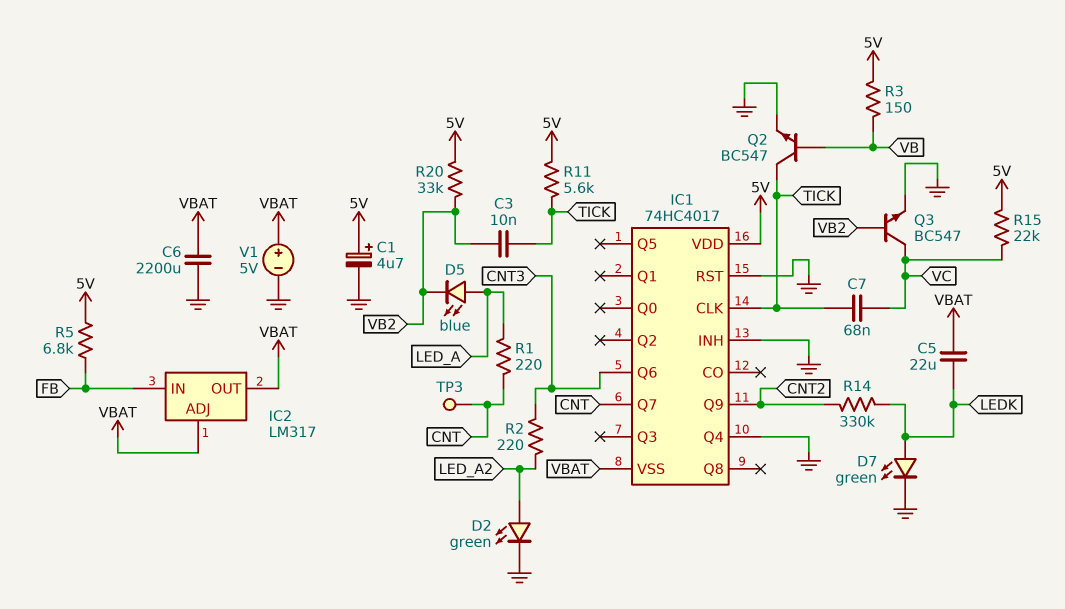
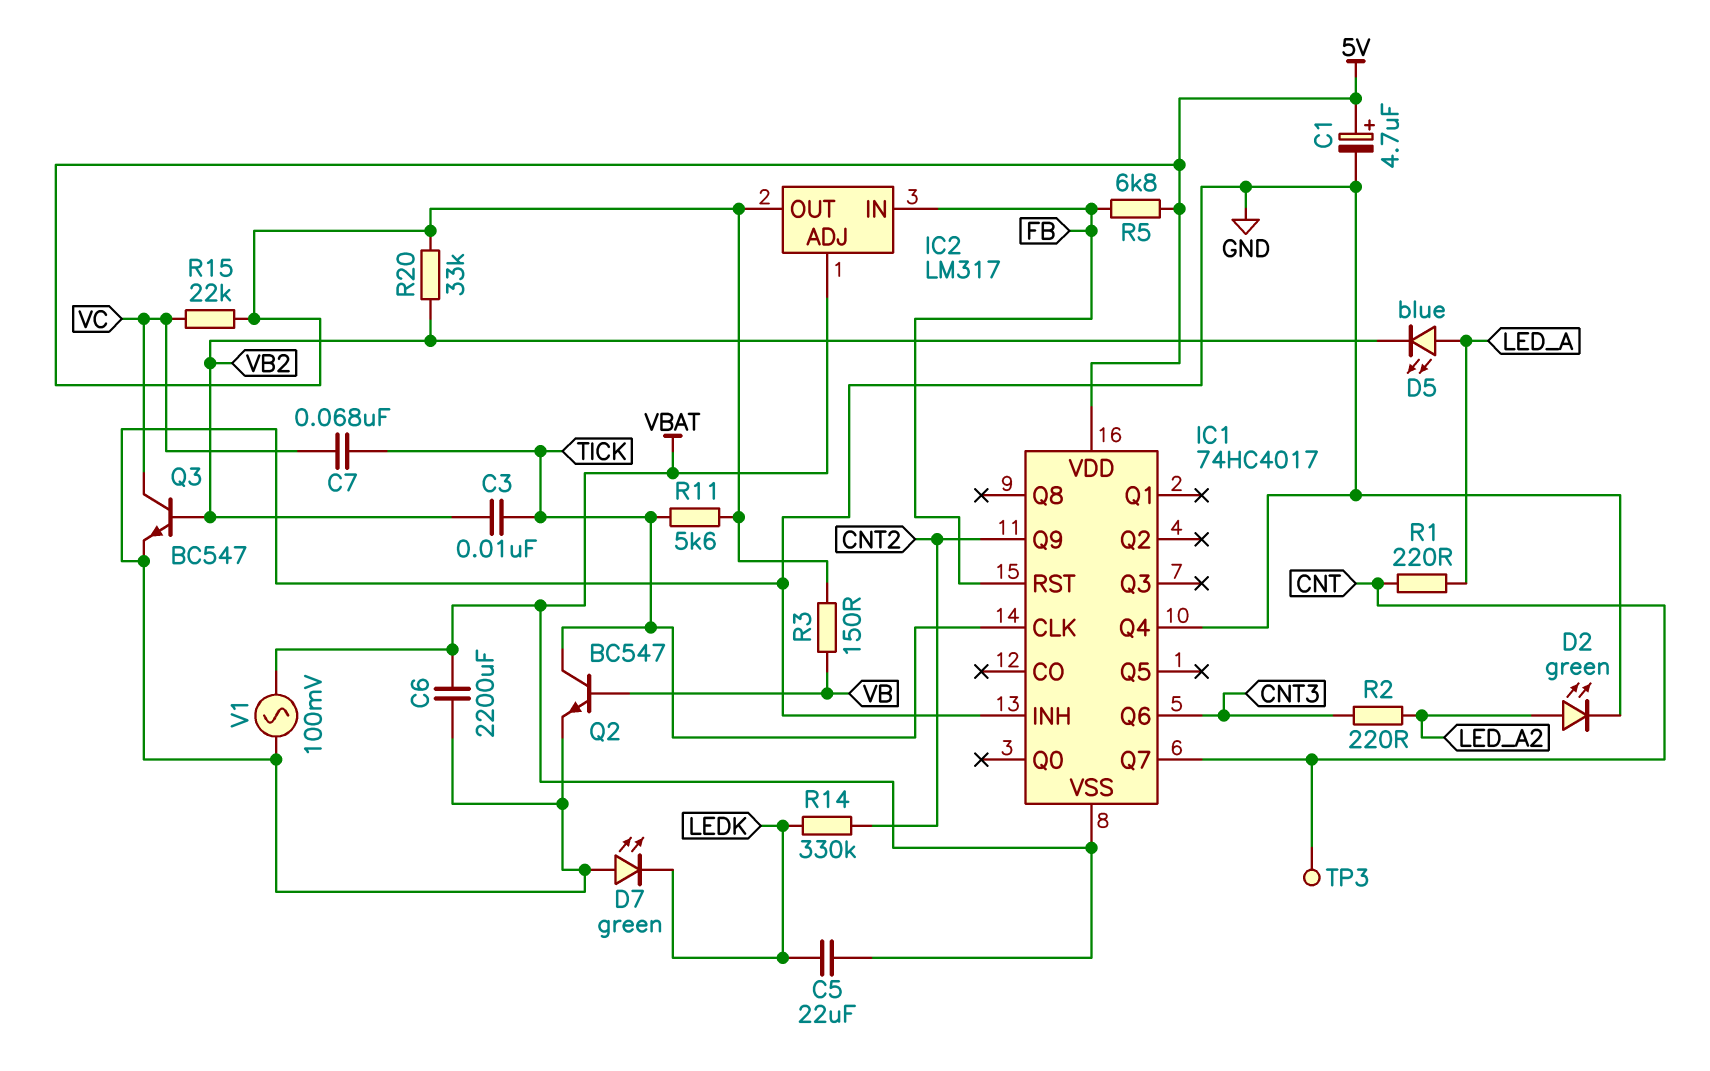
D7: LED green (A LEDK, K GND) -> LED green (A GND, K LEDK)
IC1 pin RST: GND -> FB
IC2 pin OUT: VBAT -> 5V
V1: 5V (plus VBAT, minus GND) -> AC 100mV (GND, VBAT)

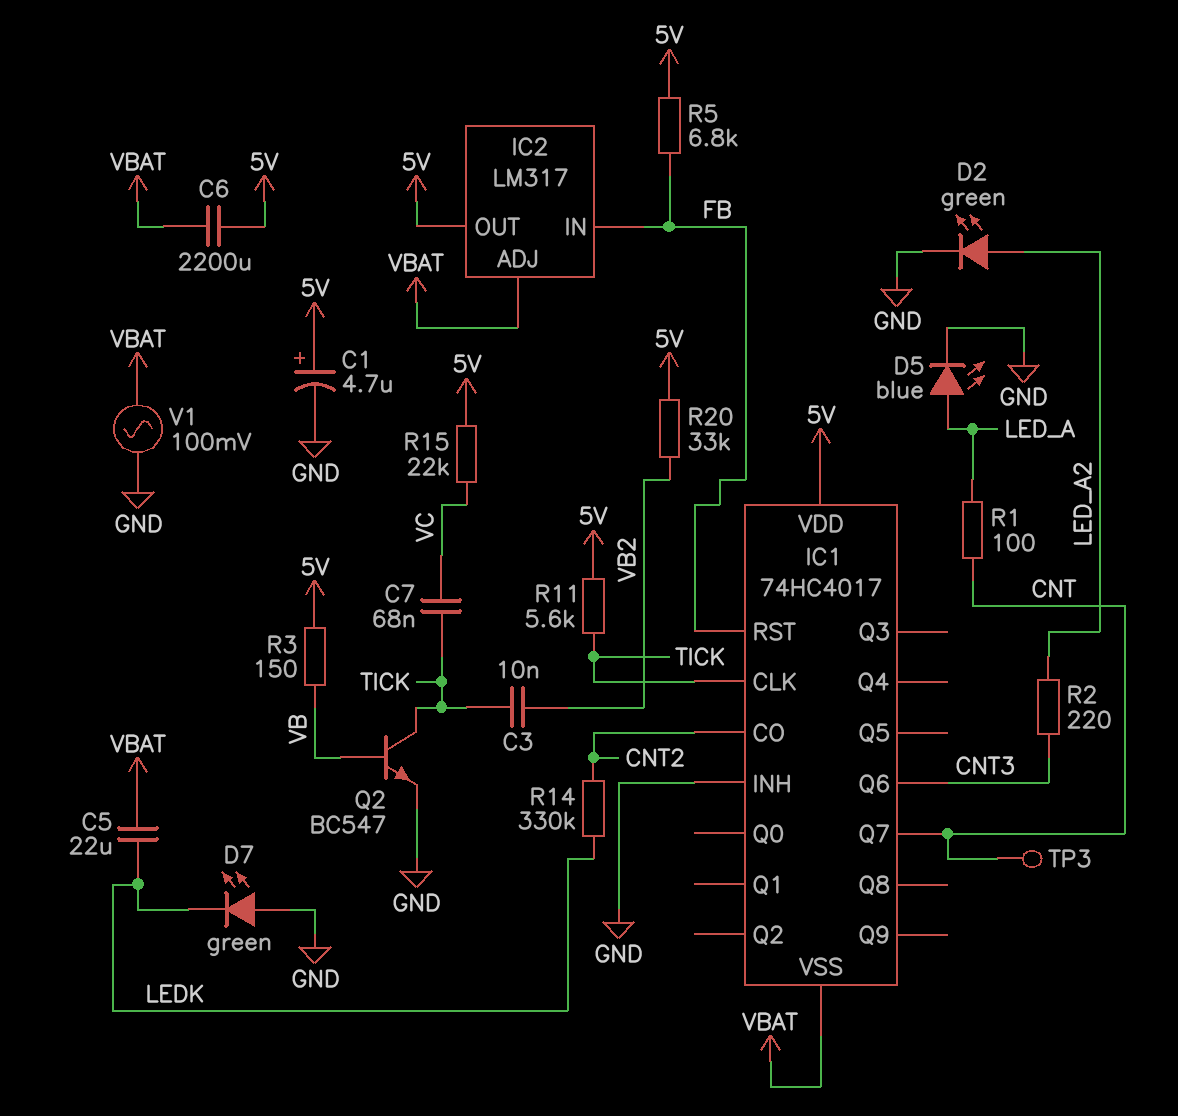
C6: 2200uF (GND, VBAT) -> 2200uF (5V, VBAT)
D5: LED blue (A LED_A, K VB2) -> LED blue (A LED_A, K GND)
IC1 pin CO: none -> CNT2
IC1 pin Q4: GND -> none
IC1 pin Q9: CNT2 -> none
Q3: NPN BC547 (B VB2, C VC, E GND) -> none
R1: 220 (CNT, LED_A) -> 100 (CNT, LED_A)

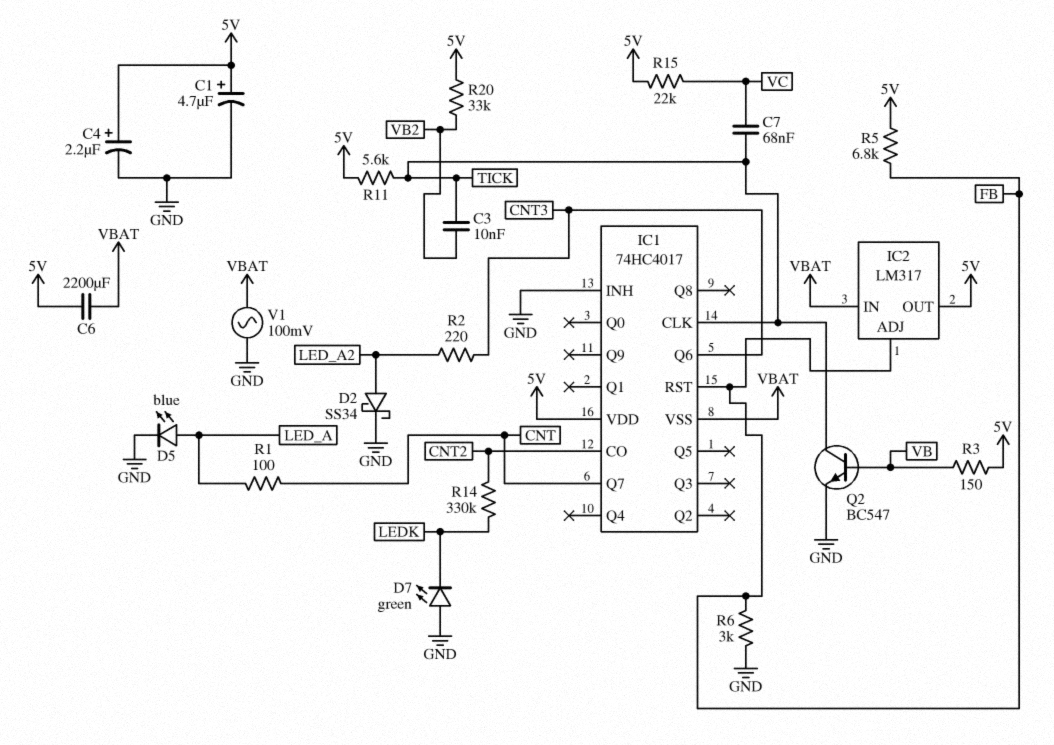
C4: none -> 2.2uF (plus 5V, minus GND)
C5: 22uF (LEDK, VBAT) -> none
D2: LED green (A LED_A2, K GND) -> schottky SS34 (A LED_A2, K GND)
IC2 pin ADJ: VBAT -> FB
IC2 pin IN: FB -> VBAT
R6: none -> 3k (FB, GND)
TP3: test point (CNT) -> none

